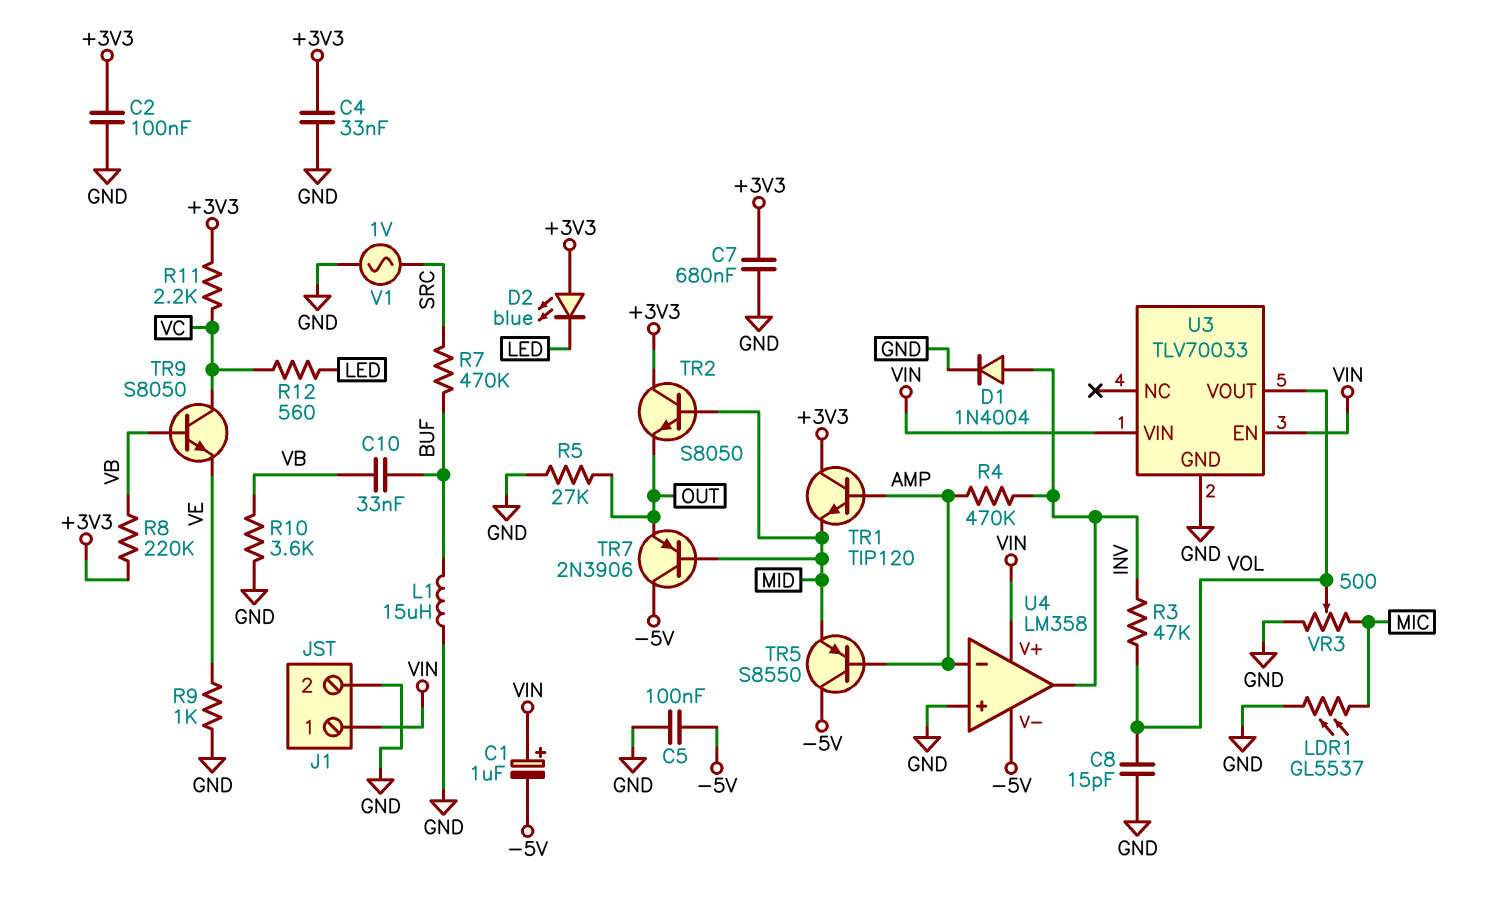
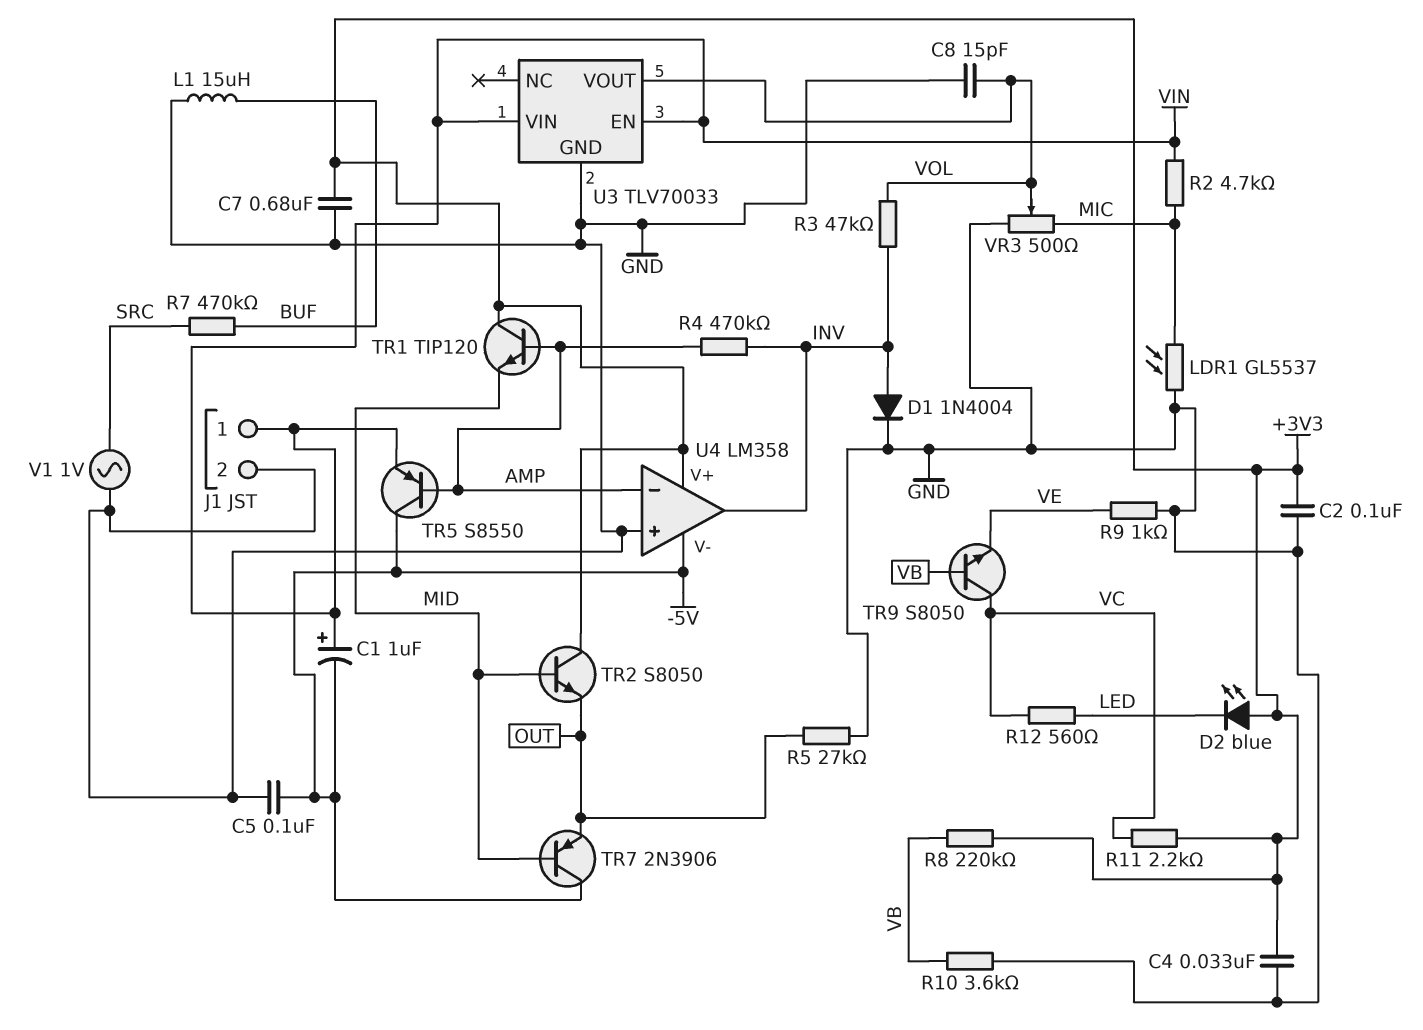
C10: 33nF (BUF, VB) -> none
R2: none -> 4.7k (MIC, VIN)
TR5: PNP S8550 (B AMP, C -5V, E MID) -> PNP S8550 (B AMP, C -5V, E VIN)
U4 pin V+: VIN -> +3V3

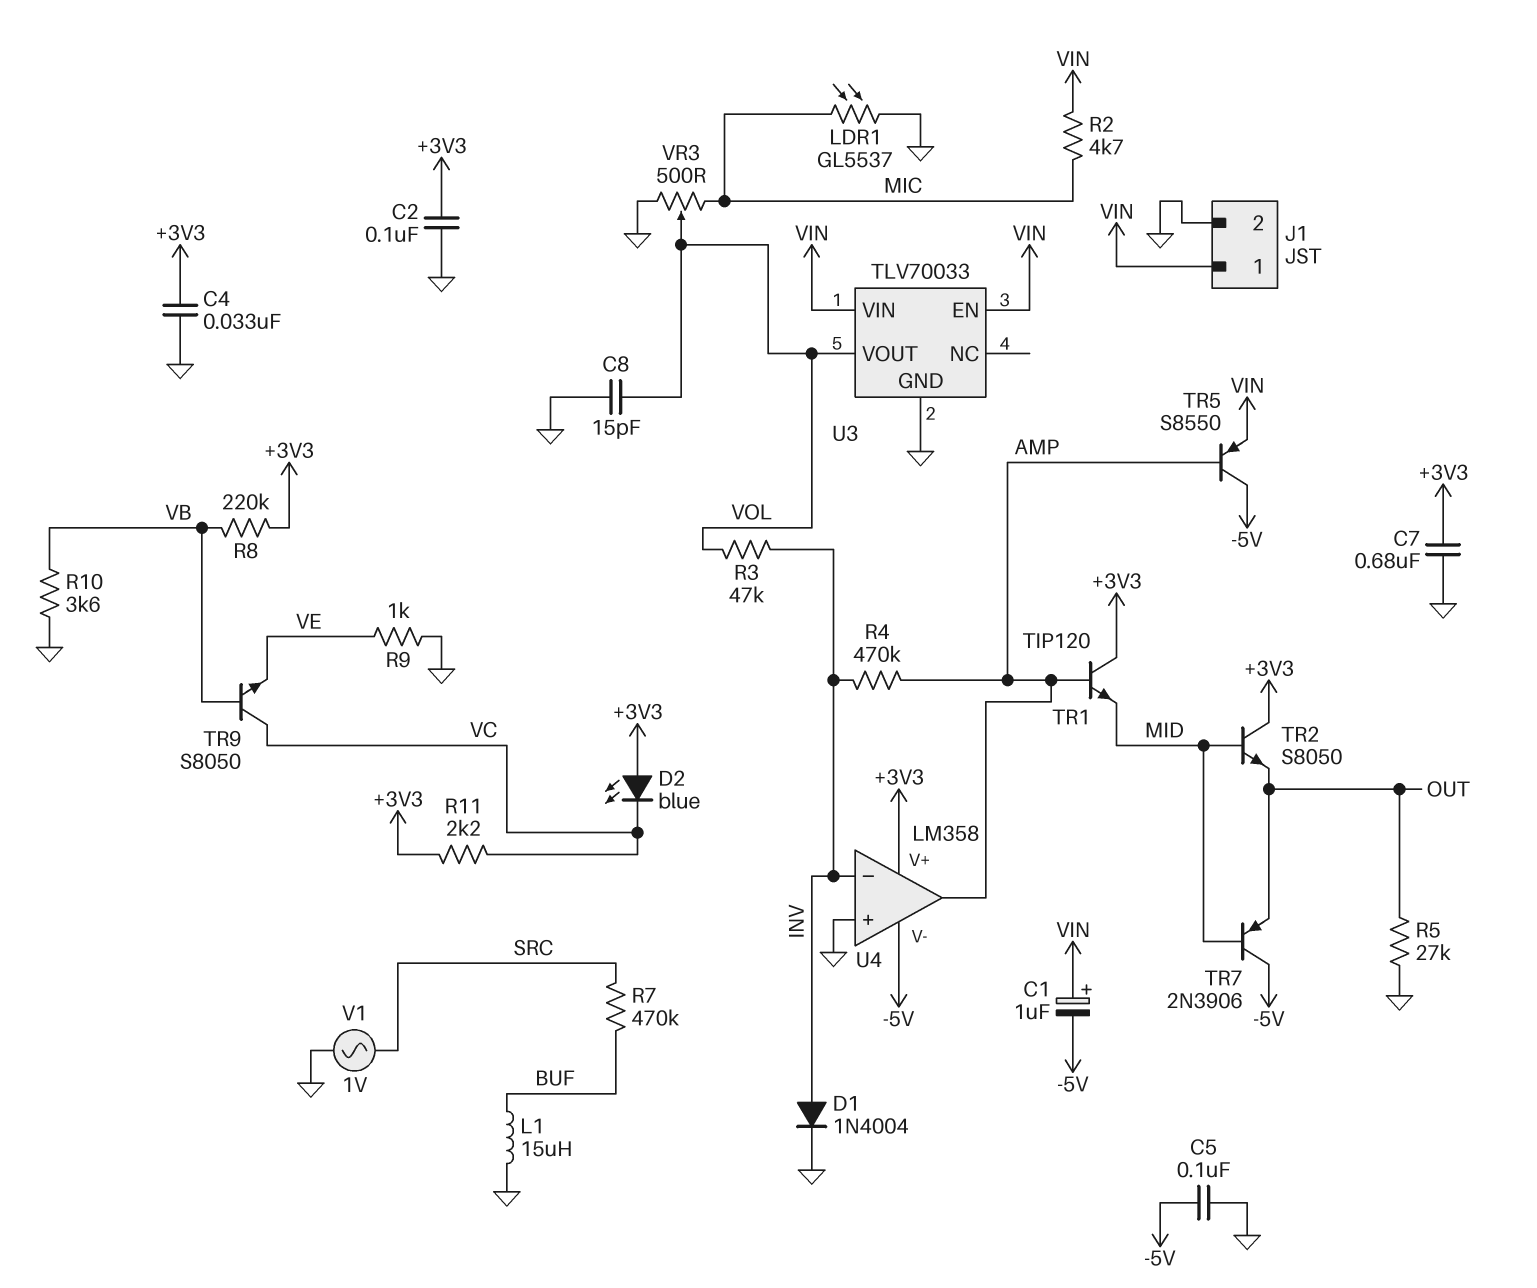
D2: LED blue (A +3V3, K LED) -> LED blue (A +3V3, K VC)
R12: 560 (LED, VC) -> none
U4 pin in-: AMP -> INV
U4 pin out: INV -> AMP

